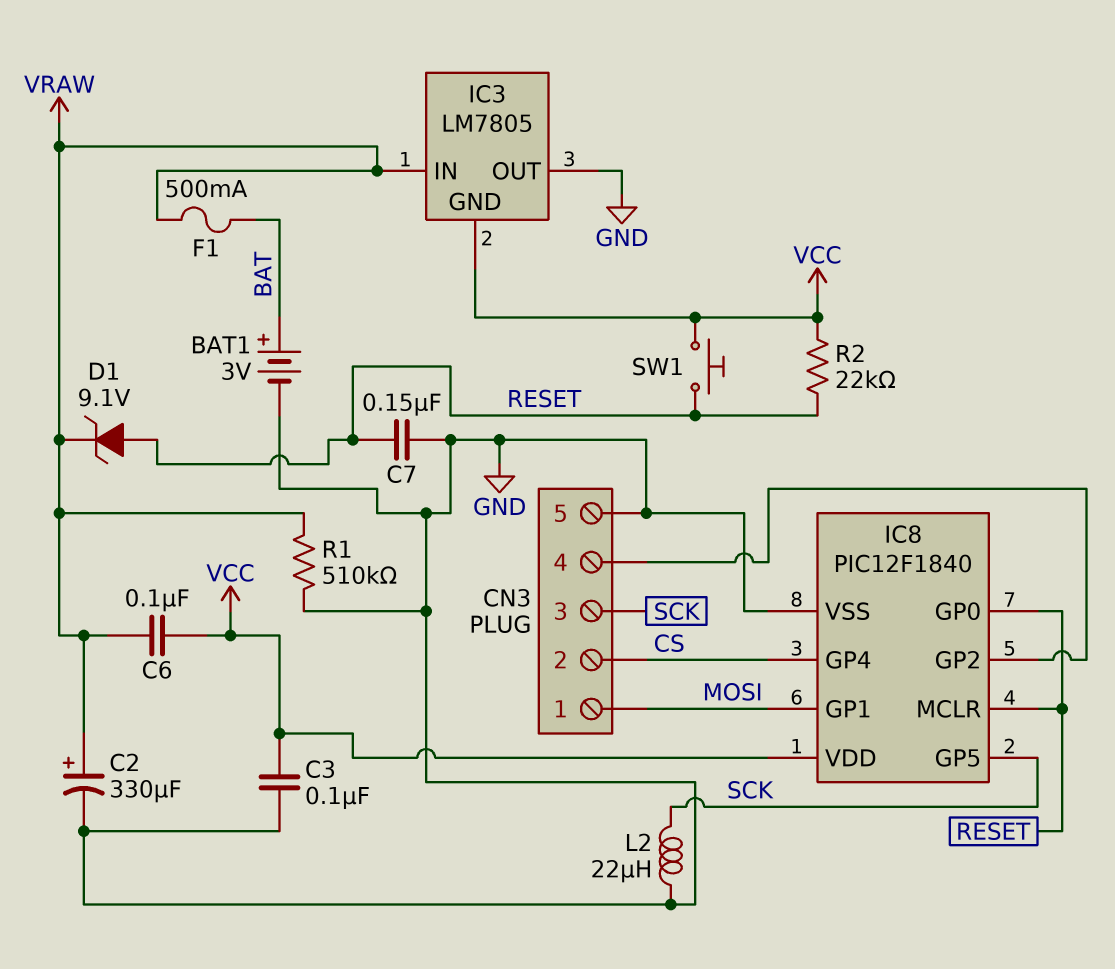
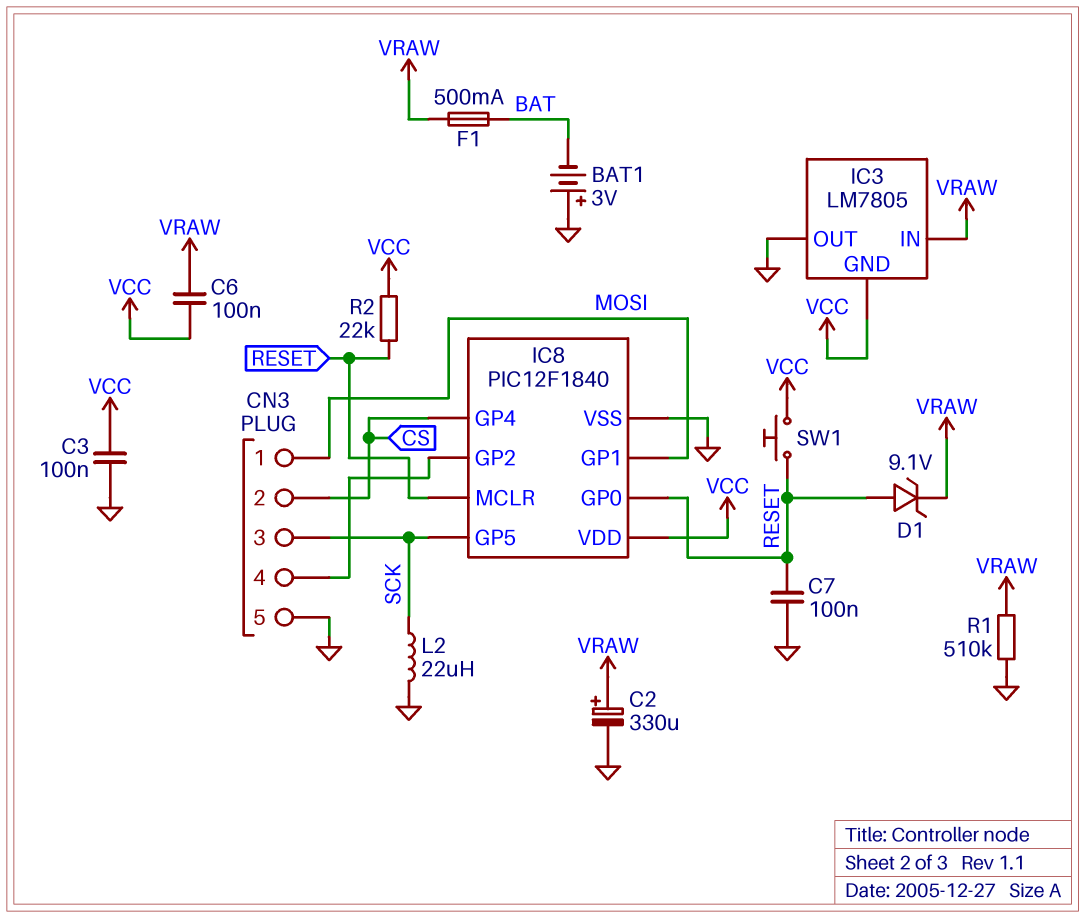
BAT1: 3V (plus BAT, minus GND) -> 3V (plus GND, minus BAT)
C7: 150nF (GND, RESET) -> 100nF (GND, RESET)

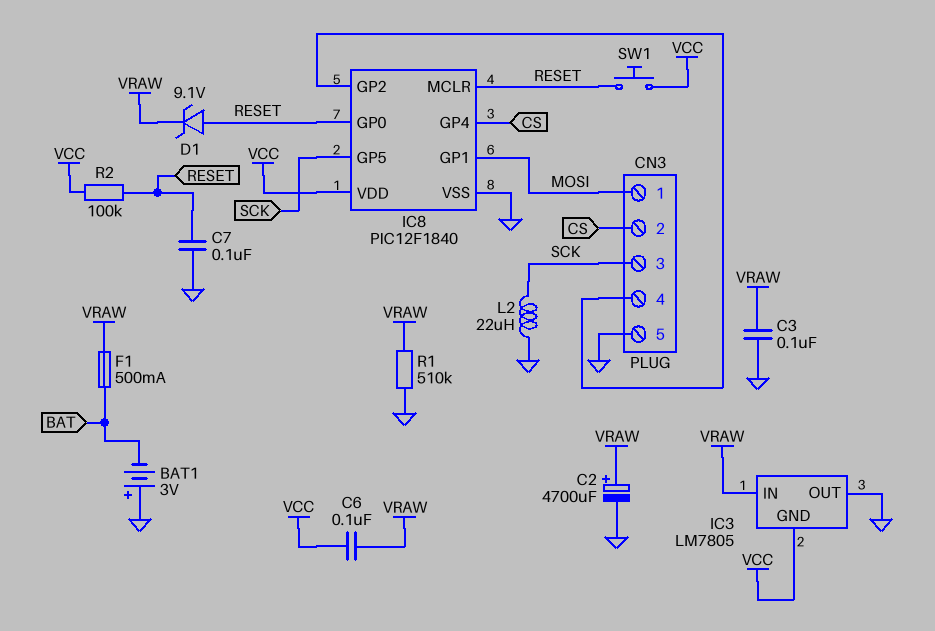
C2: 330uF (plus VRAW, minus GND) -> 4700uF (plus VRAW, minus GND)
C3: 100nF (GND, VCC) -> 100nF (GND, VRAW)
R2: 22k (RESET, VCC) -> 100k (RESET, VCC)

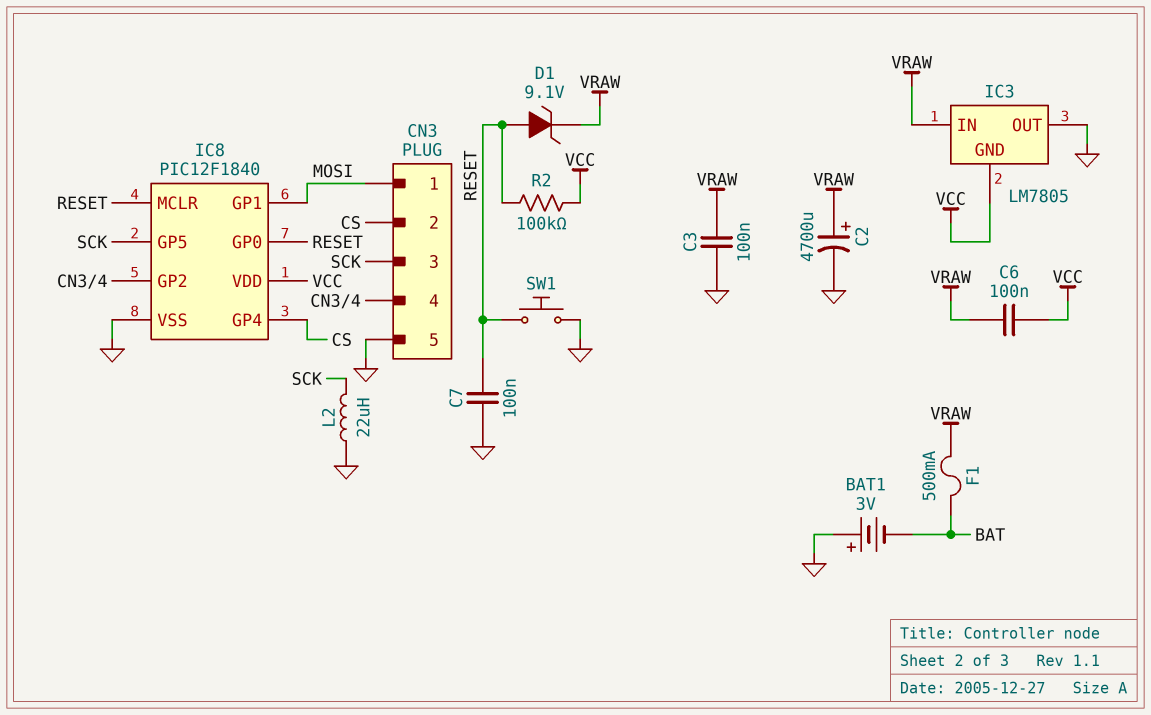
R1: 510k (GND, VRAW) -> none
SW1: button (RESET, VCC) -> button (GND, RESET)

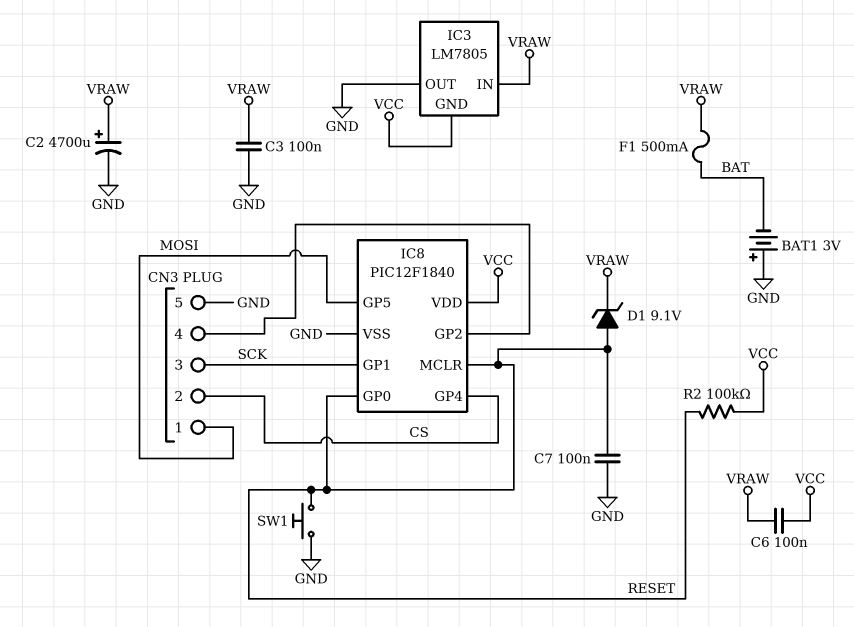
IC8 pin GP1: MOSI -> SCK
IC8 pin GP5: SCK -> MOSI
L2: 22uH (GND, SCK) -> none

